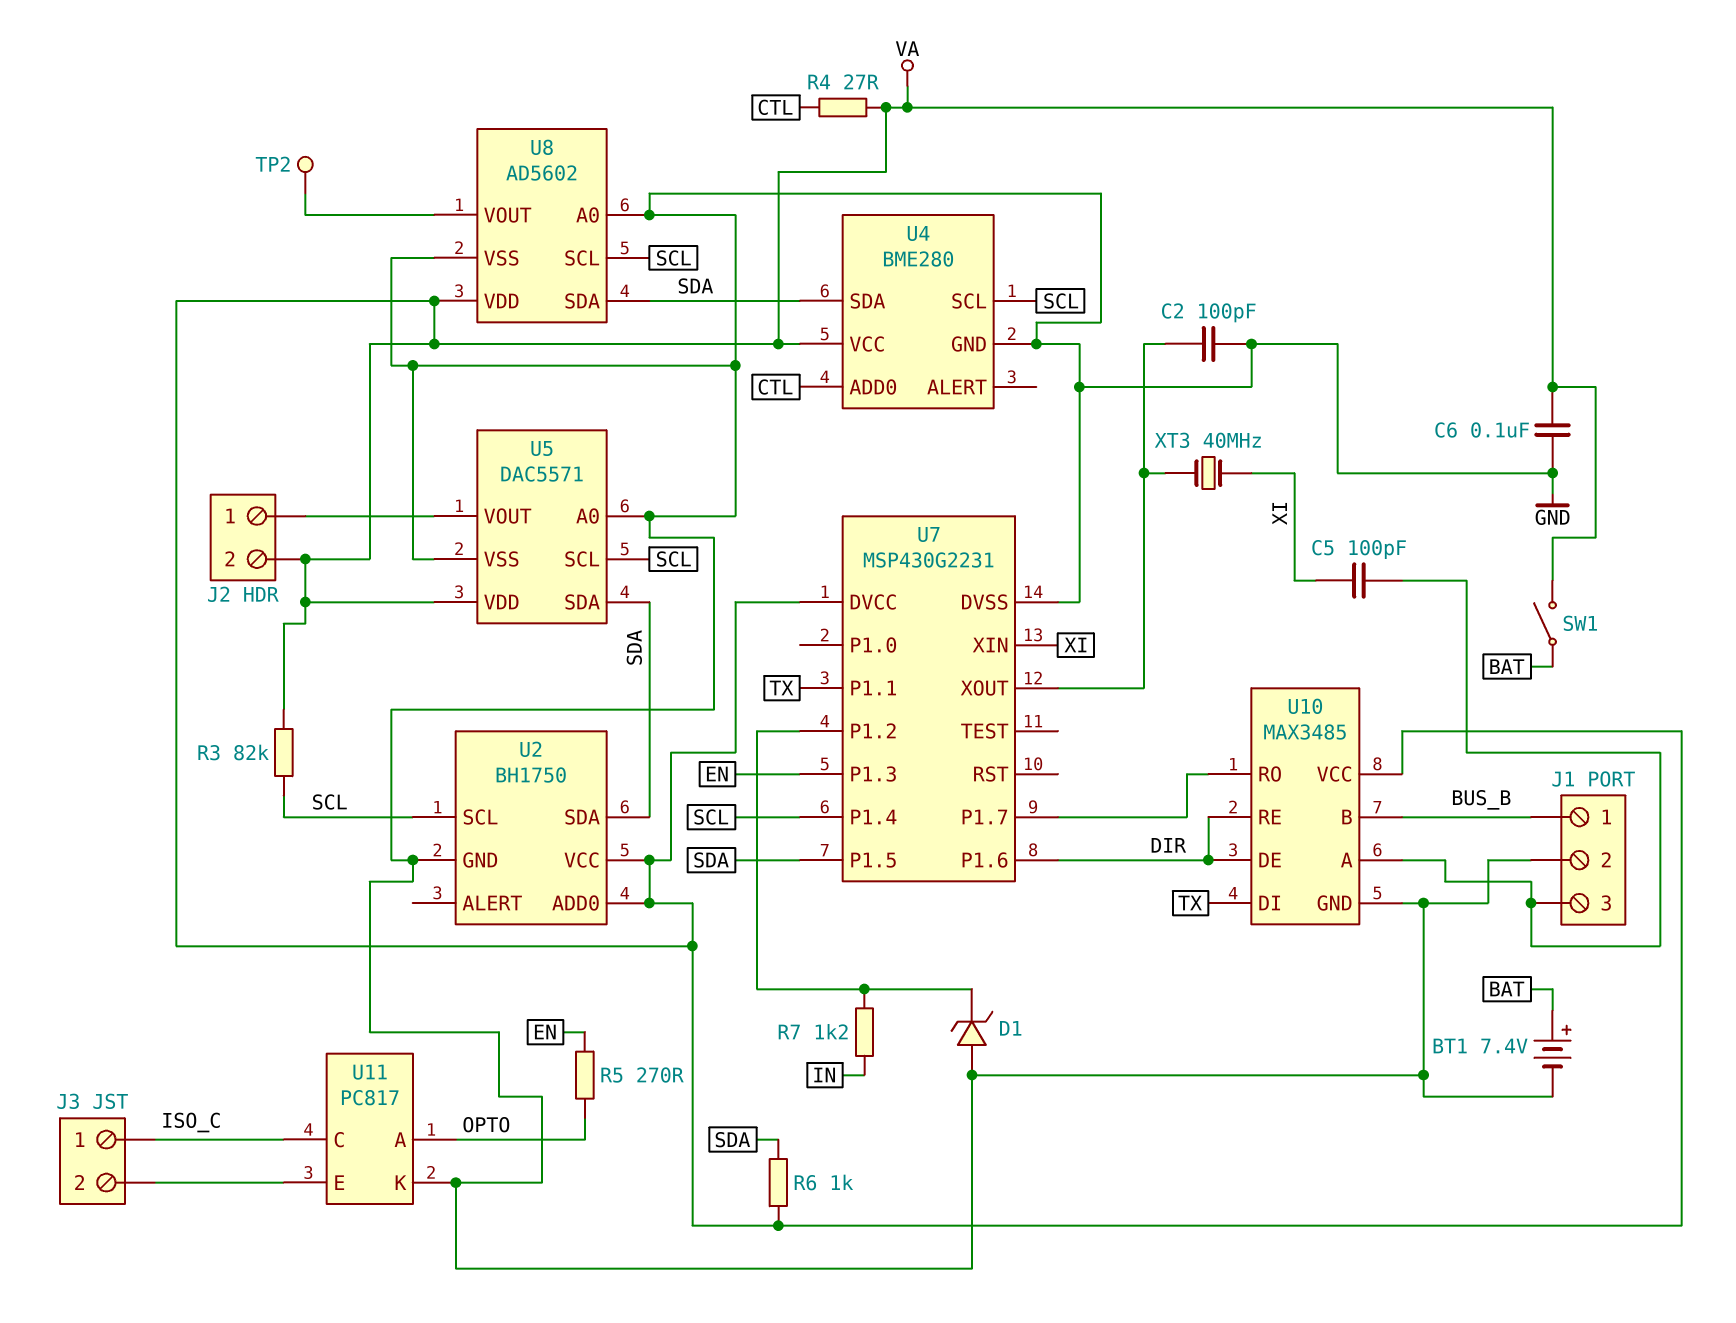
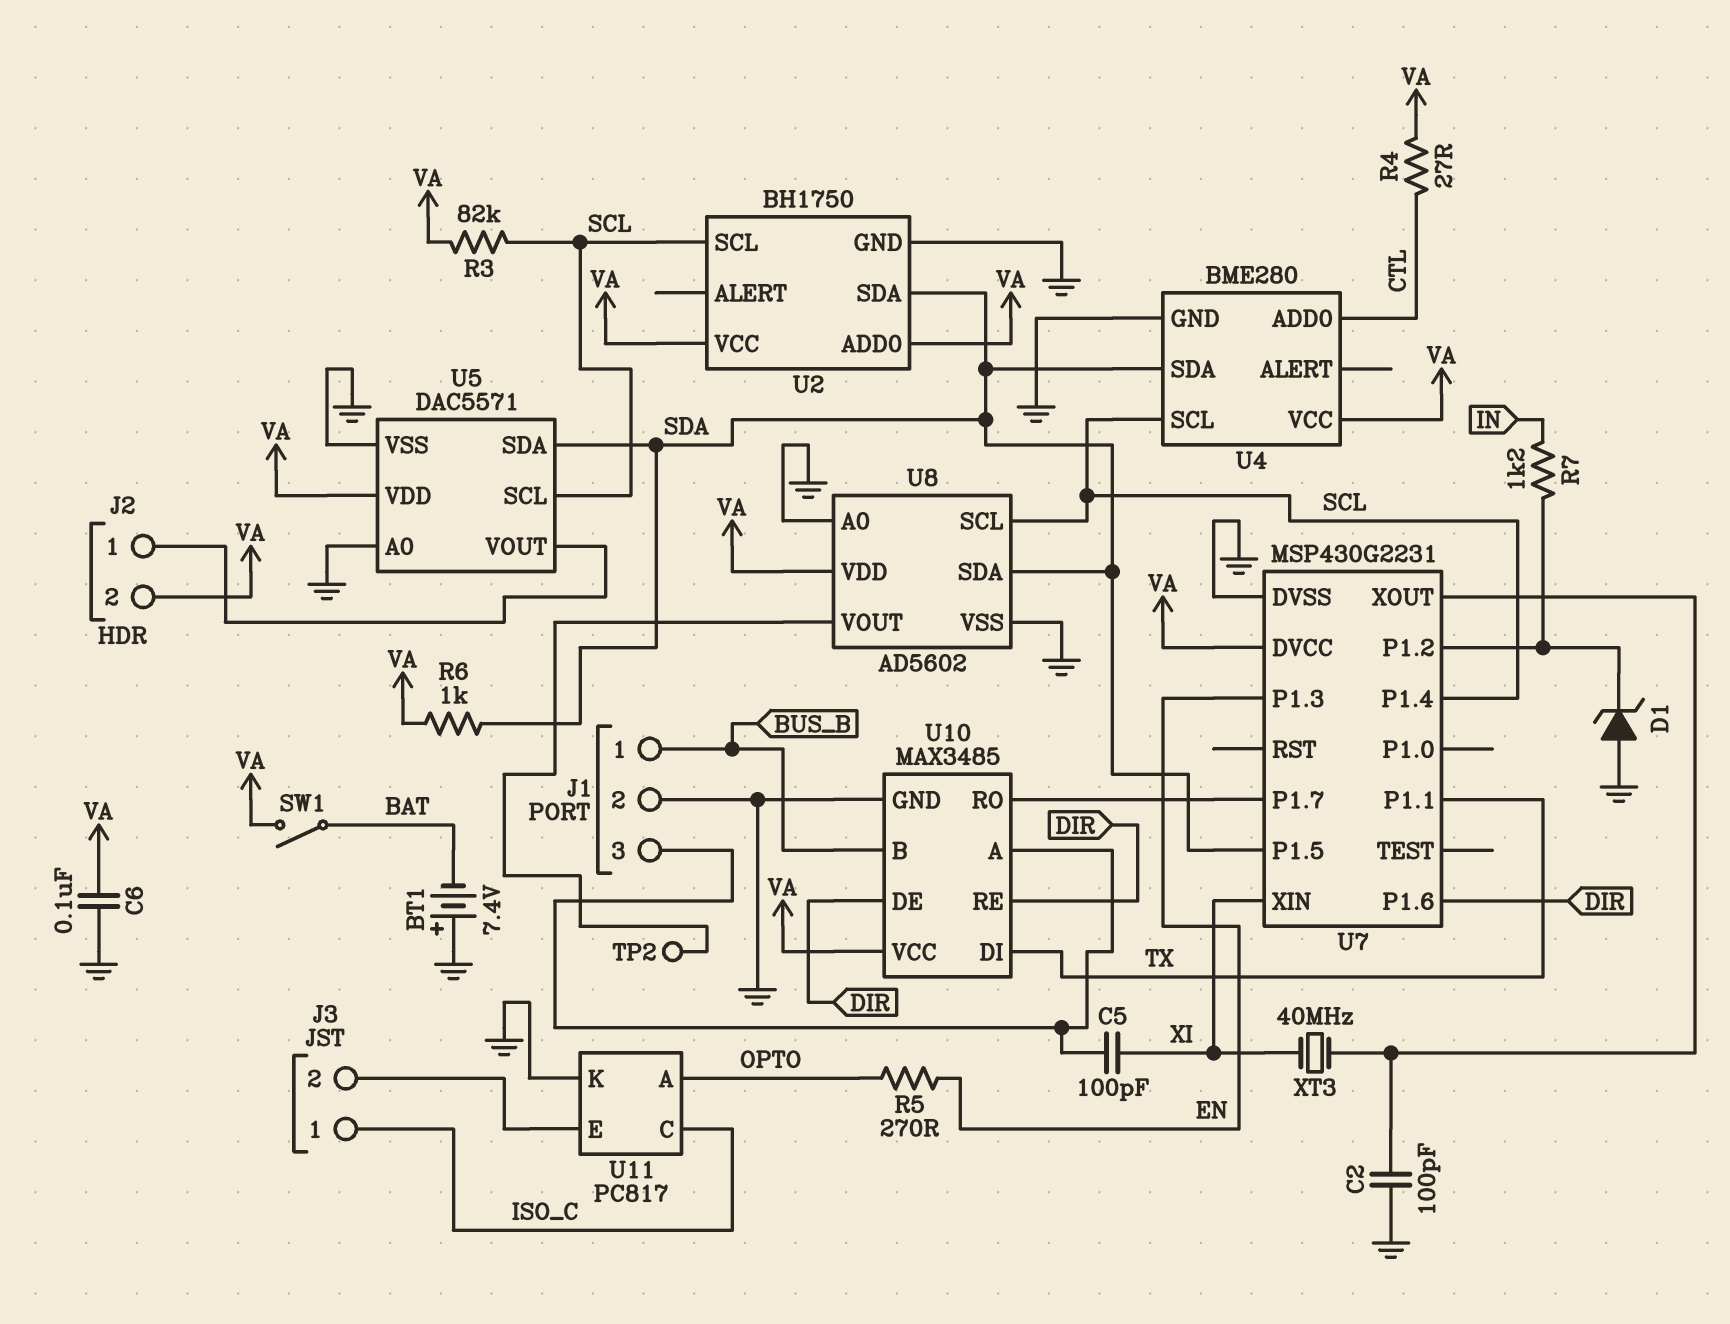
BT1: 7.4V (plus BAT, minus GND) -> 7.4V (plus GND, minus BAT)

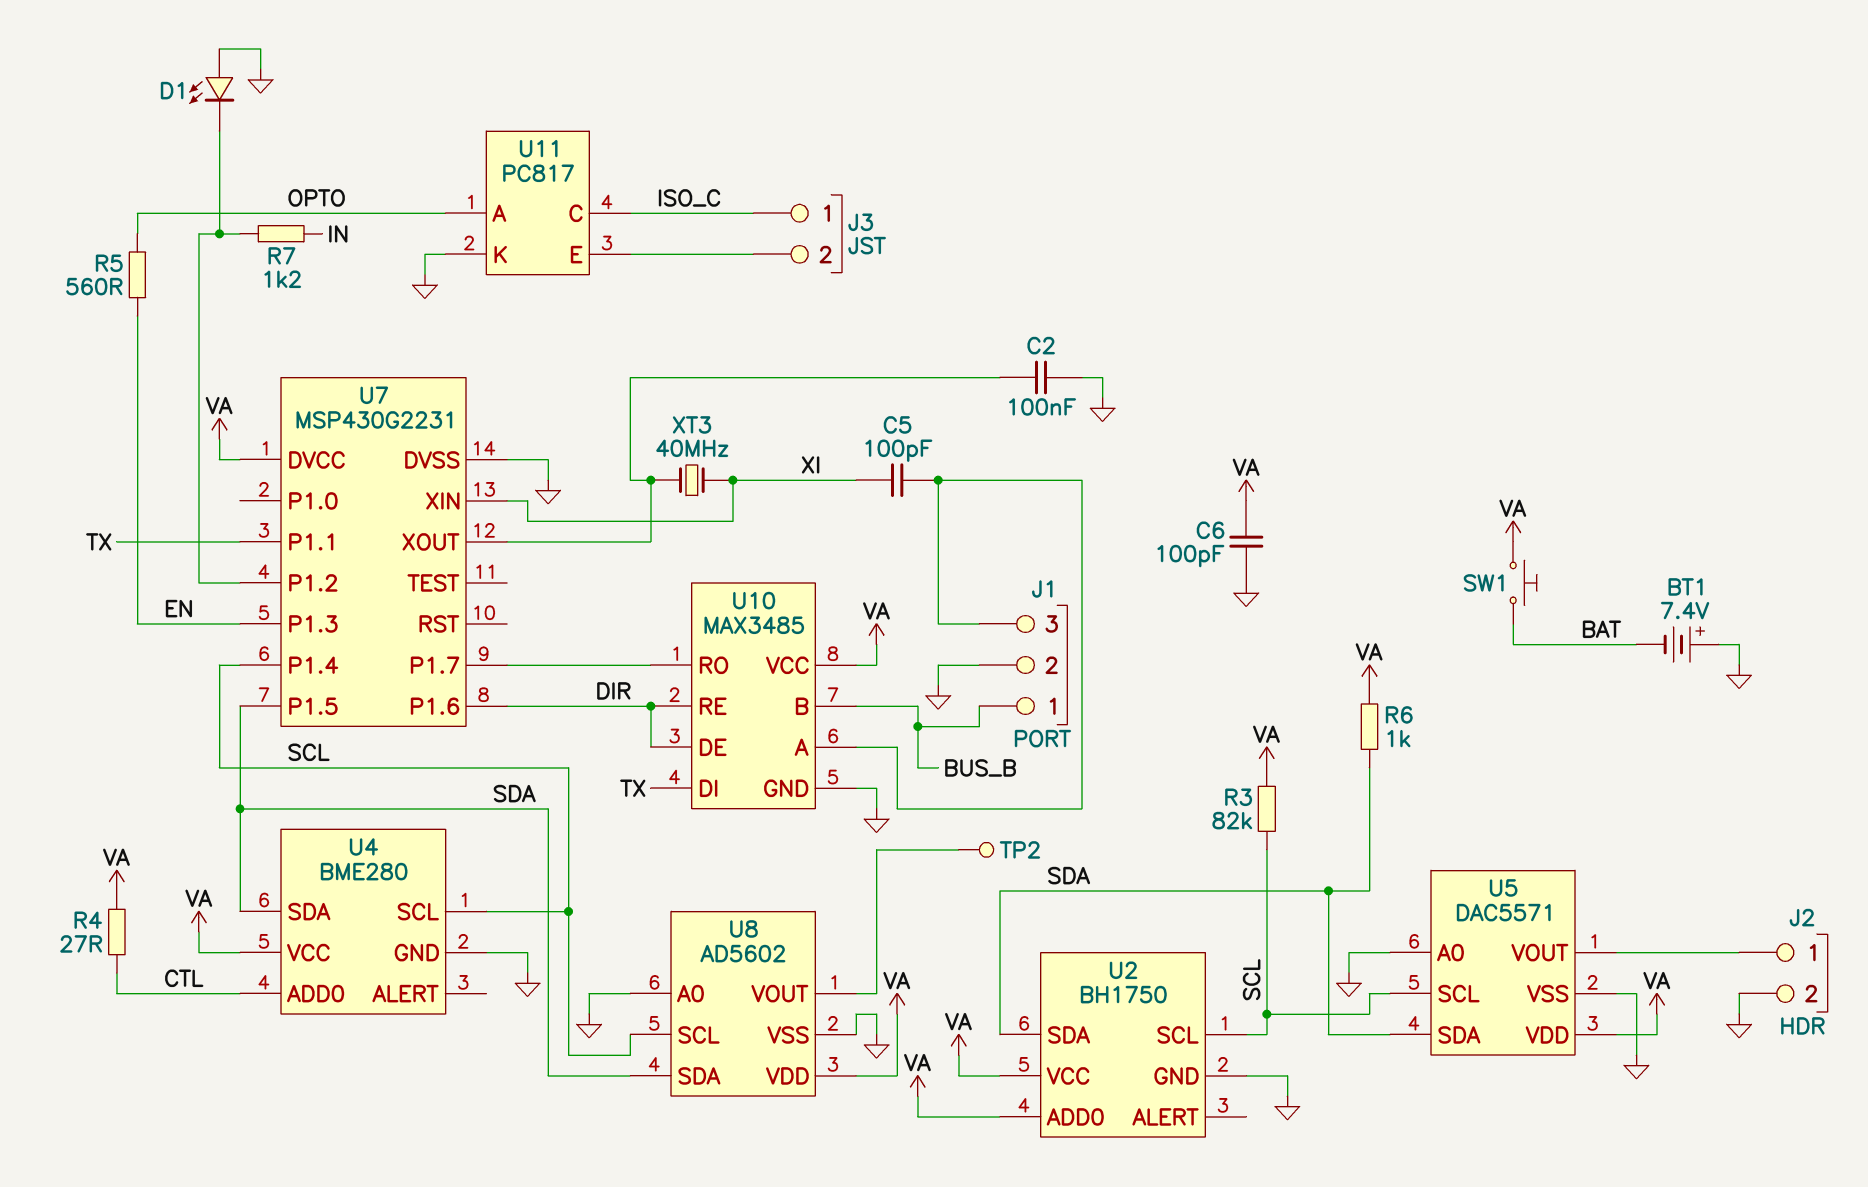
C2: 100pF (GND, U7/XOUT) -> 100nF (GND, U7/XOUT)
C6: 100nF (GND, VA) -> 100pF (GND, VA)
D1: zener (A GND, K U7/P1.2) -> LED (A GND, K U7/P1.2)
J2 pin 2: VA -> GND
R5: 270 (EN, OPTO) -> 560 (EN, OPTO)
SW1: switch (BAT, VA) -> button (BAT, VA)

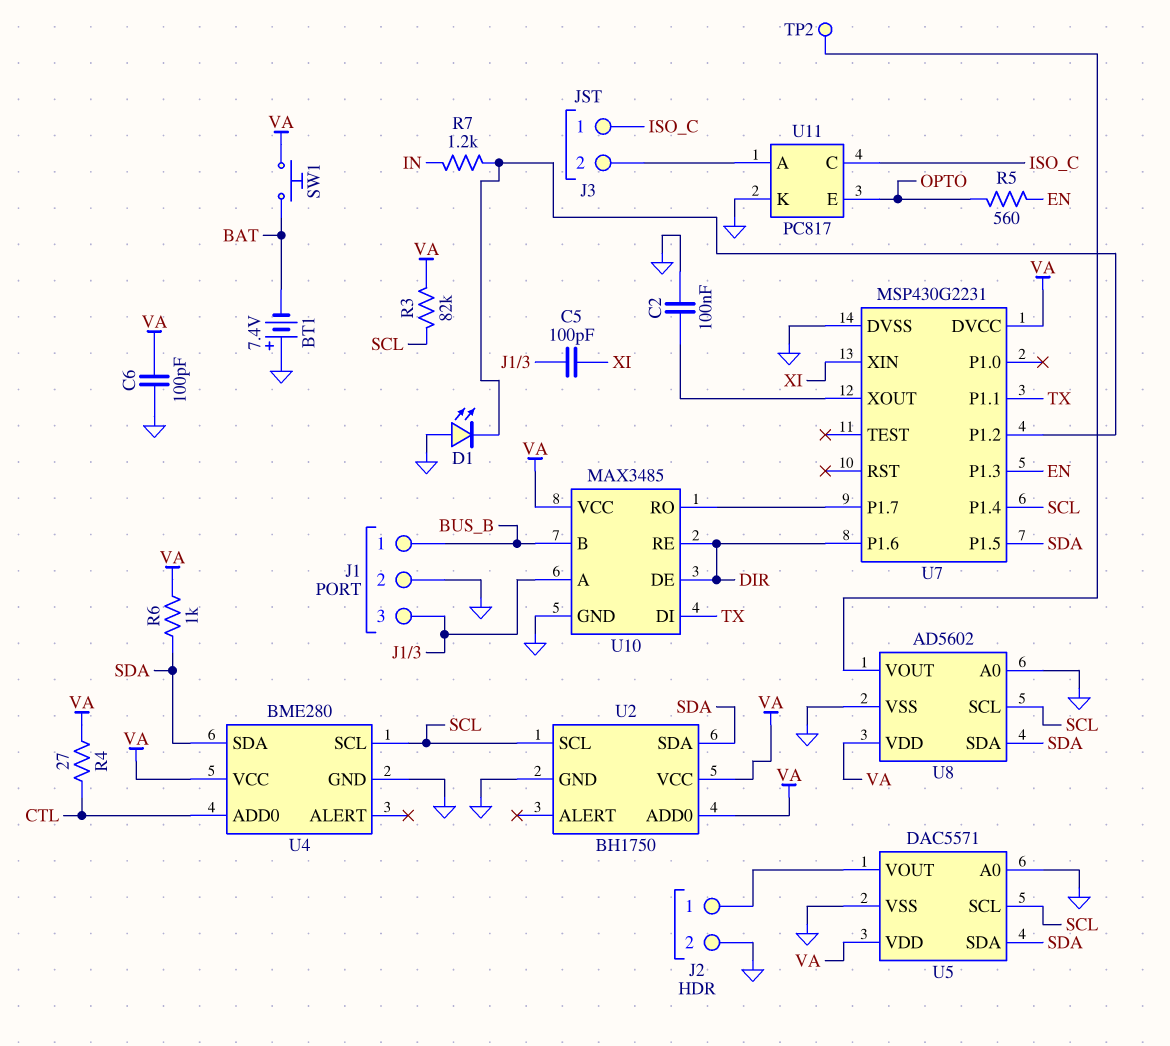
U11 pin A: OPTO -> J3/2
U11 pin E: J3/2 -> OPTO
XT3: 40MHz (U7/XOUT, XI) -> none

